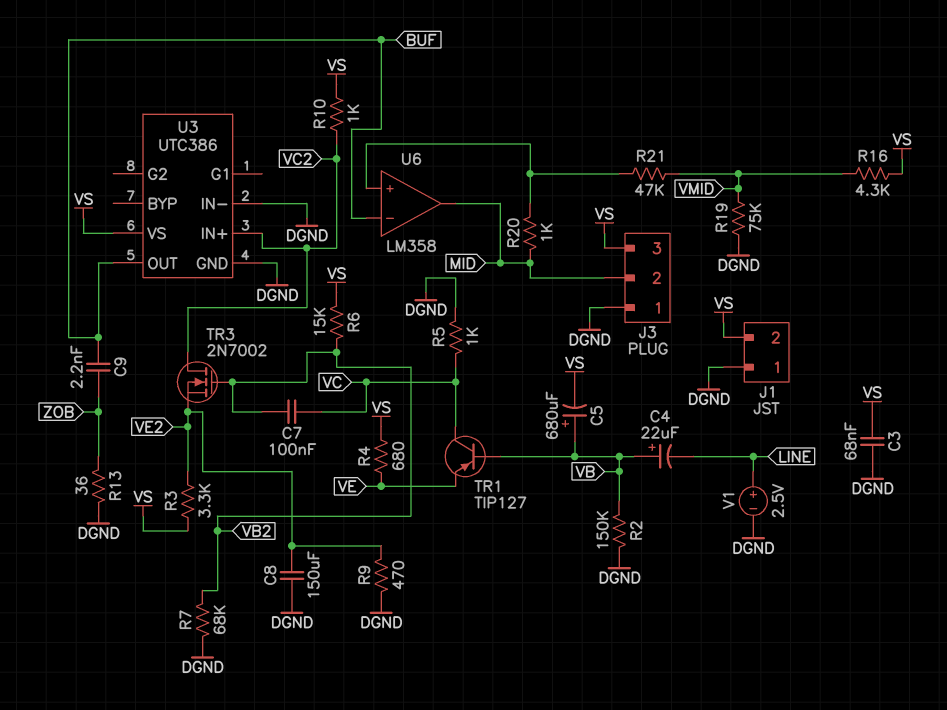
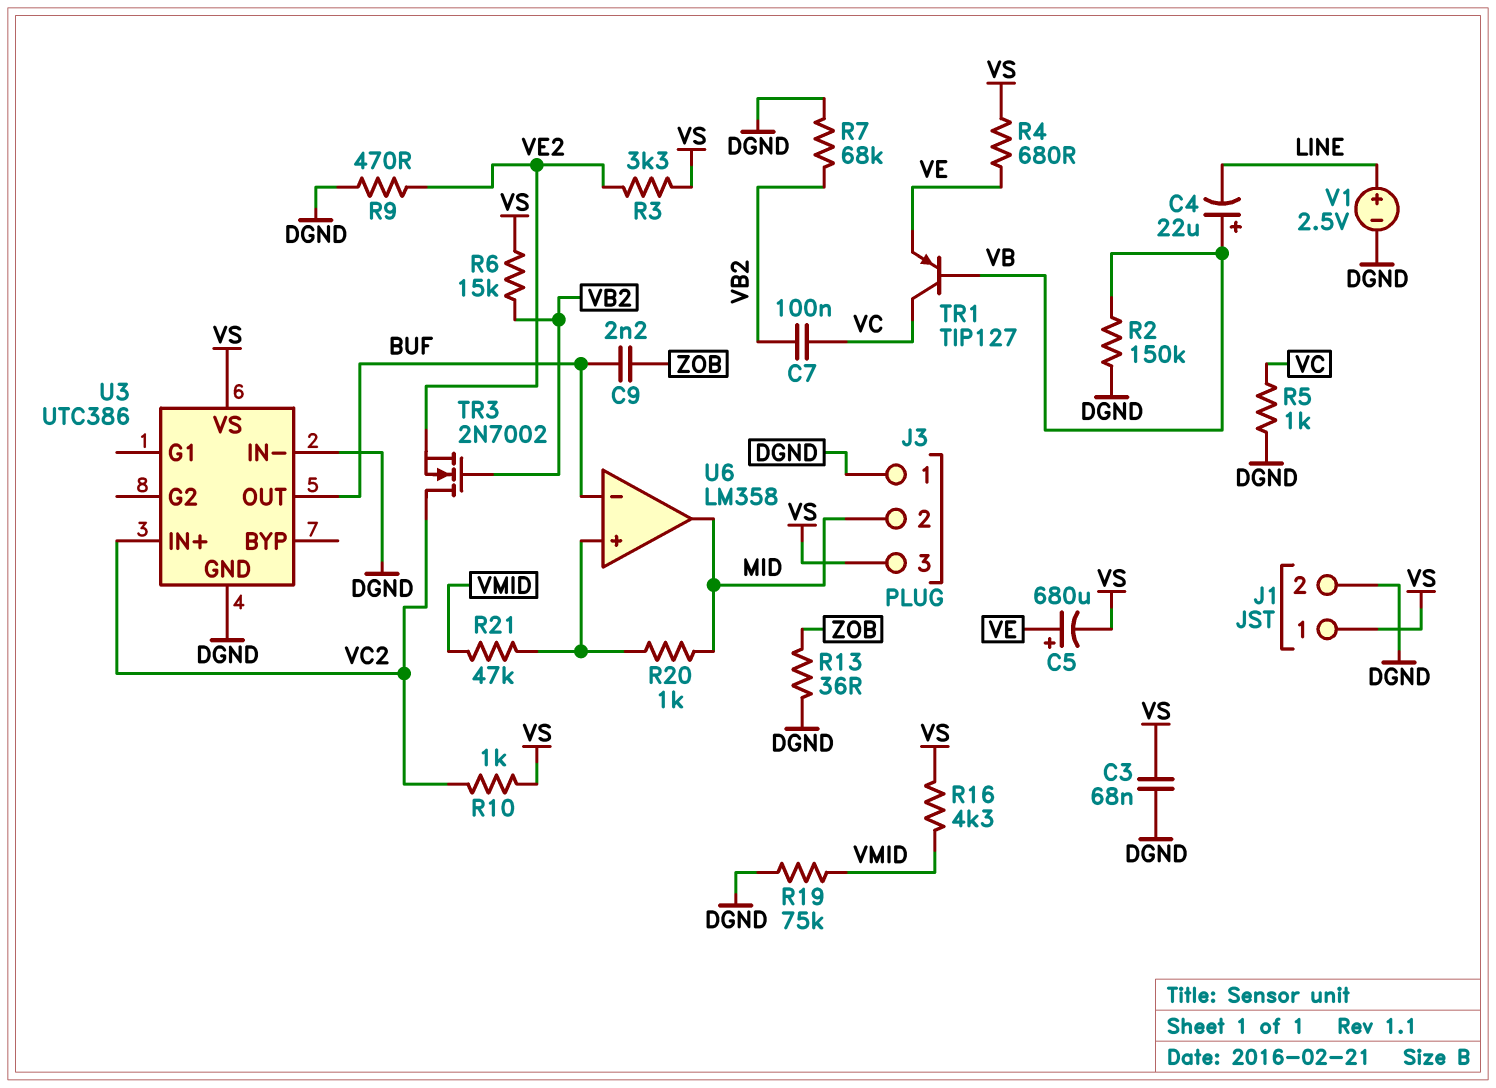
C5: 680uF (plus VB, minus VS) -> 680uF (plus VE, minus VS)
C8: 150uF (DGND, VE2) -> none
J1 pin 1: DGND -> VS
J1 pin 2: VS -> DGND

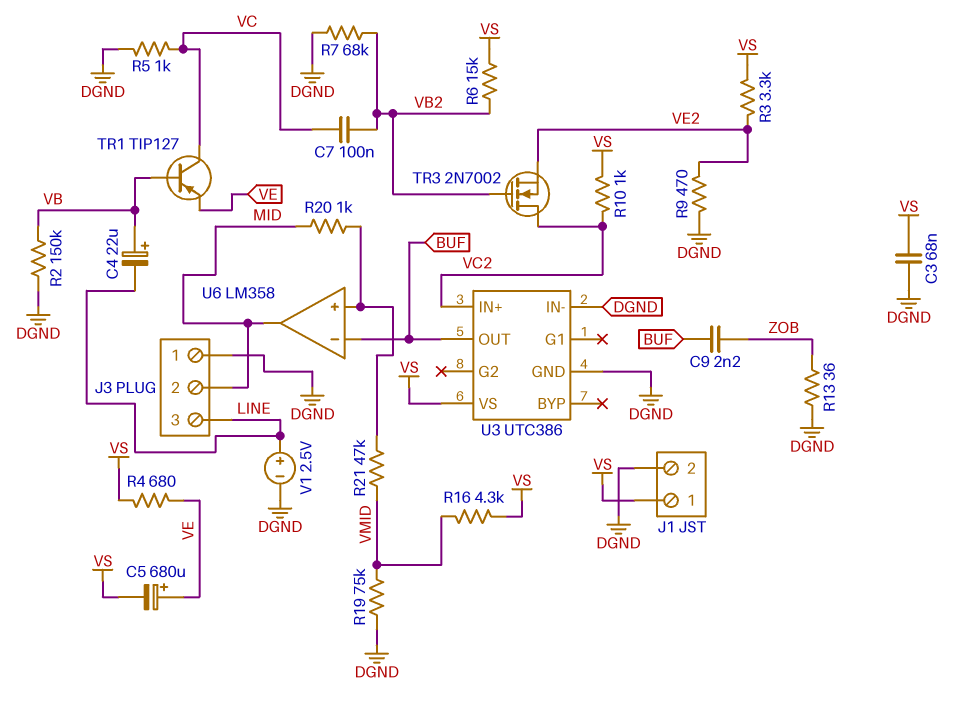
J3 pin 3: VS -> LINE

